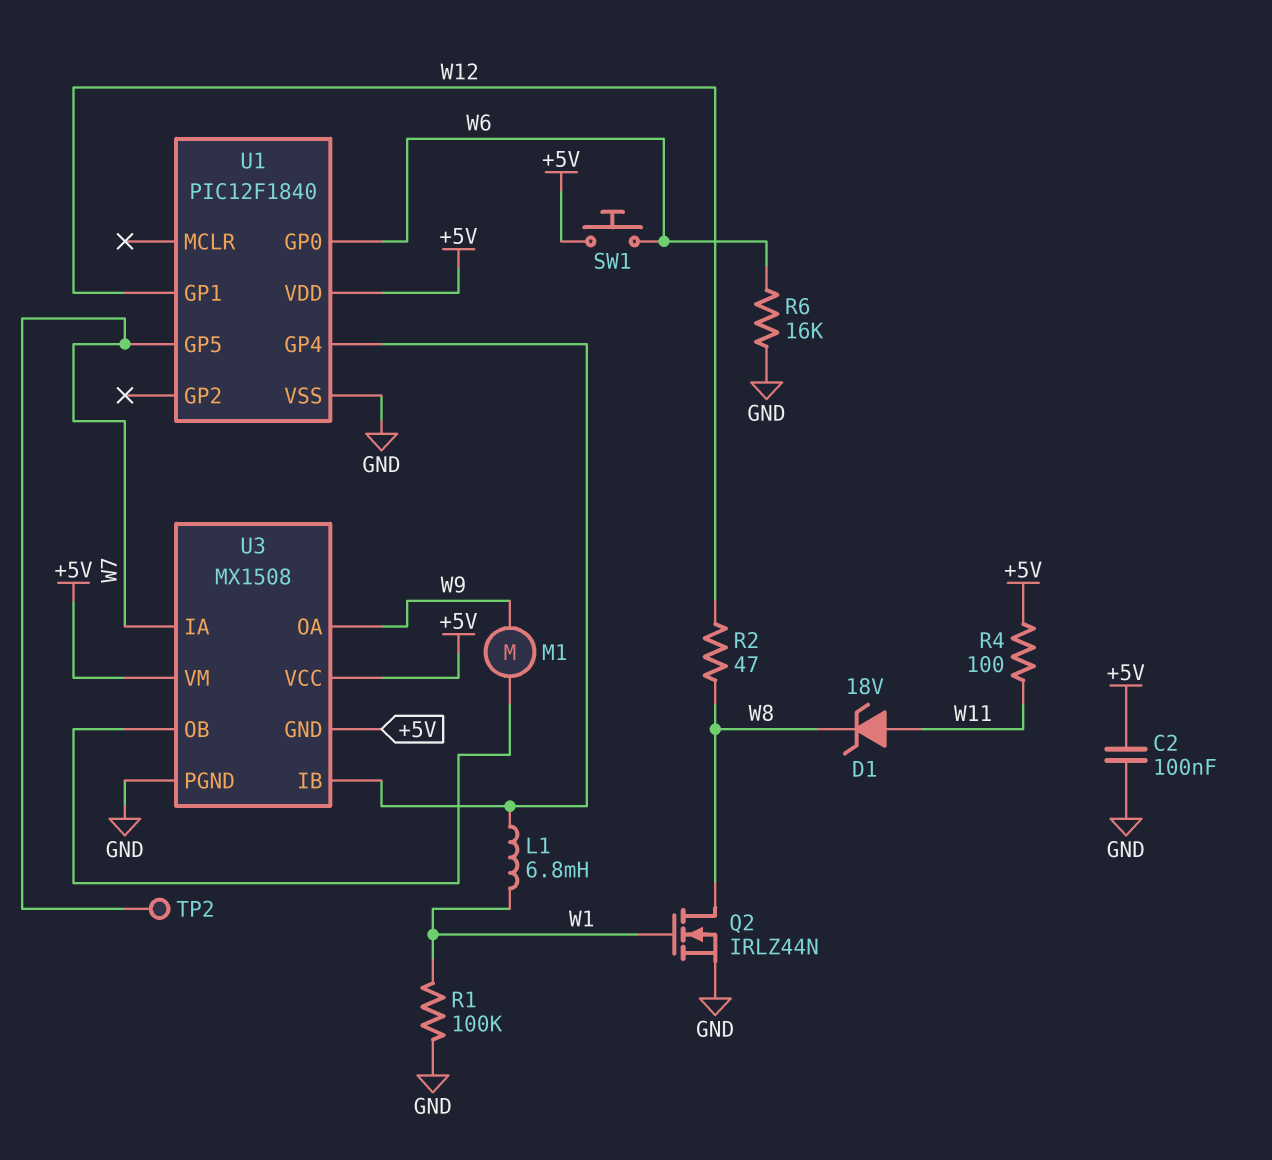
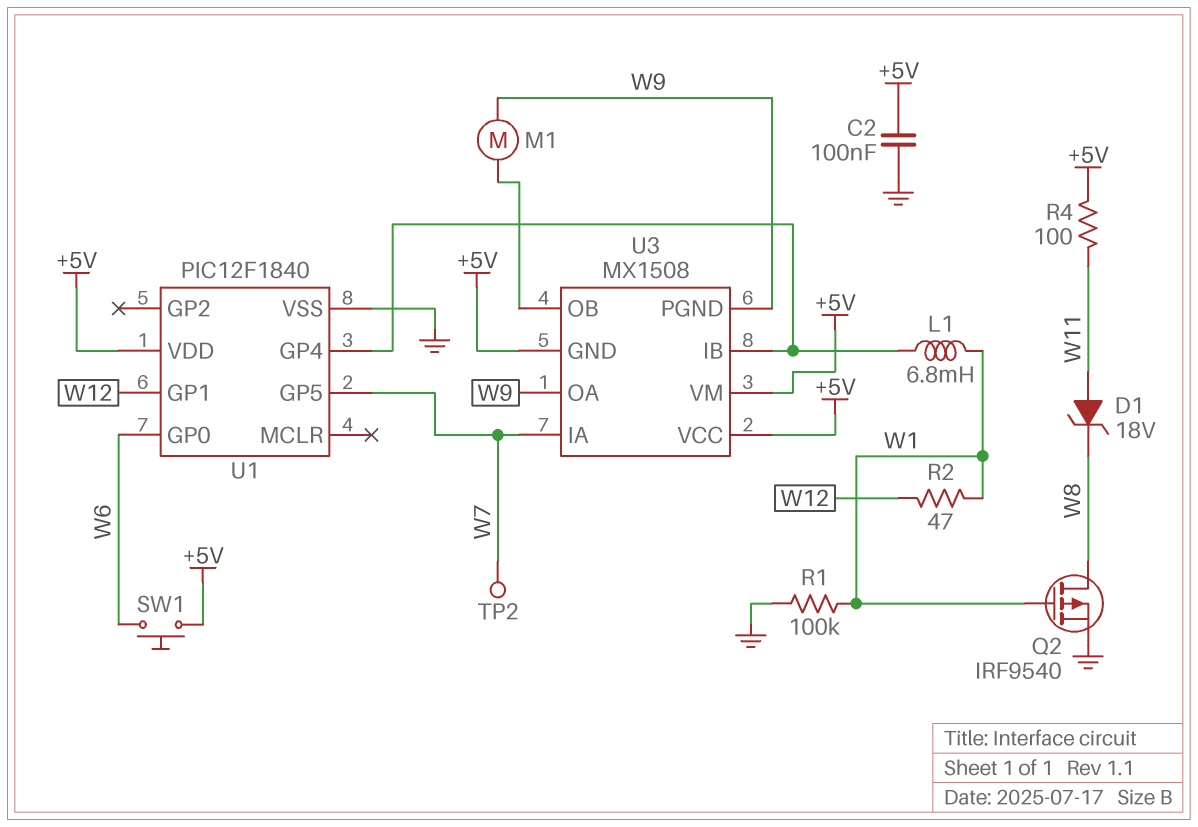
Q2: NMOS IRLZ44N (G W1, D W8, S GND) -> PMOS IRF9540 (G W1, D W8, S GND)
R2: 47 (W8, W12) -> 47 (W1, W12)
R6: 16k (GND, W6) -> none
U3 pin PGND: GND -> W9

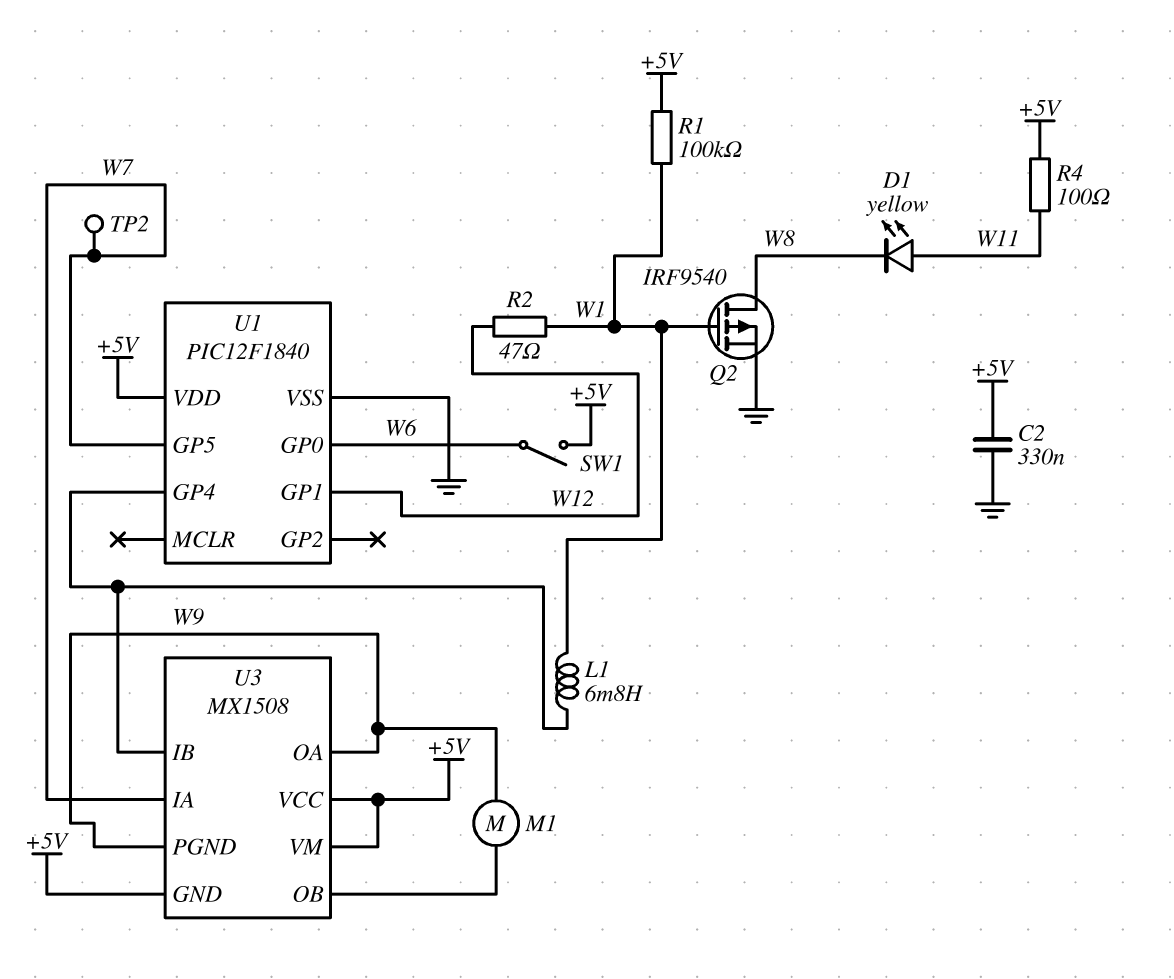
C2: 100nF (+5V, GND) -> 330nF (+5V, GND)
D1: zener 18V (A W11, K W8) -> LED yellow (A W11, K W8)
R1: 100k (GND, W1) -> 100k (+5V, W1)
SW1: button (+5V, W6) -> switch (+5V, W6)

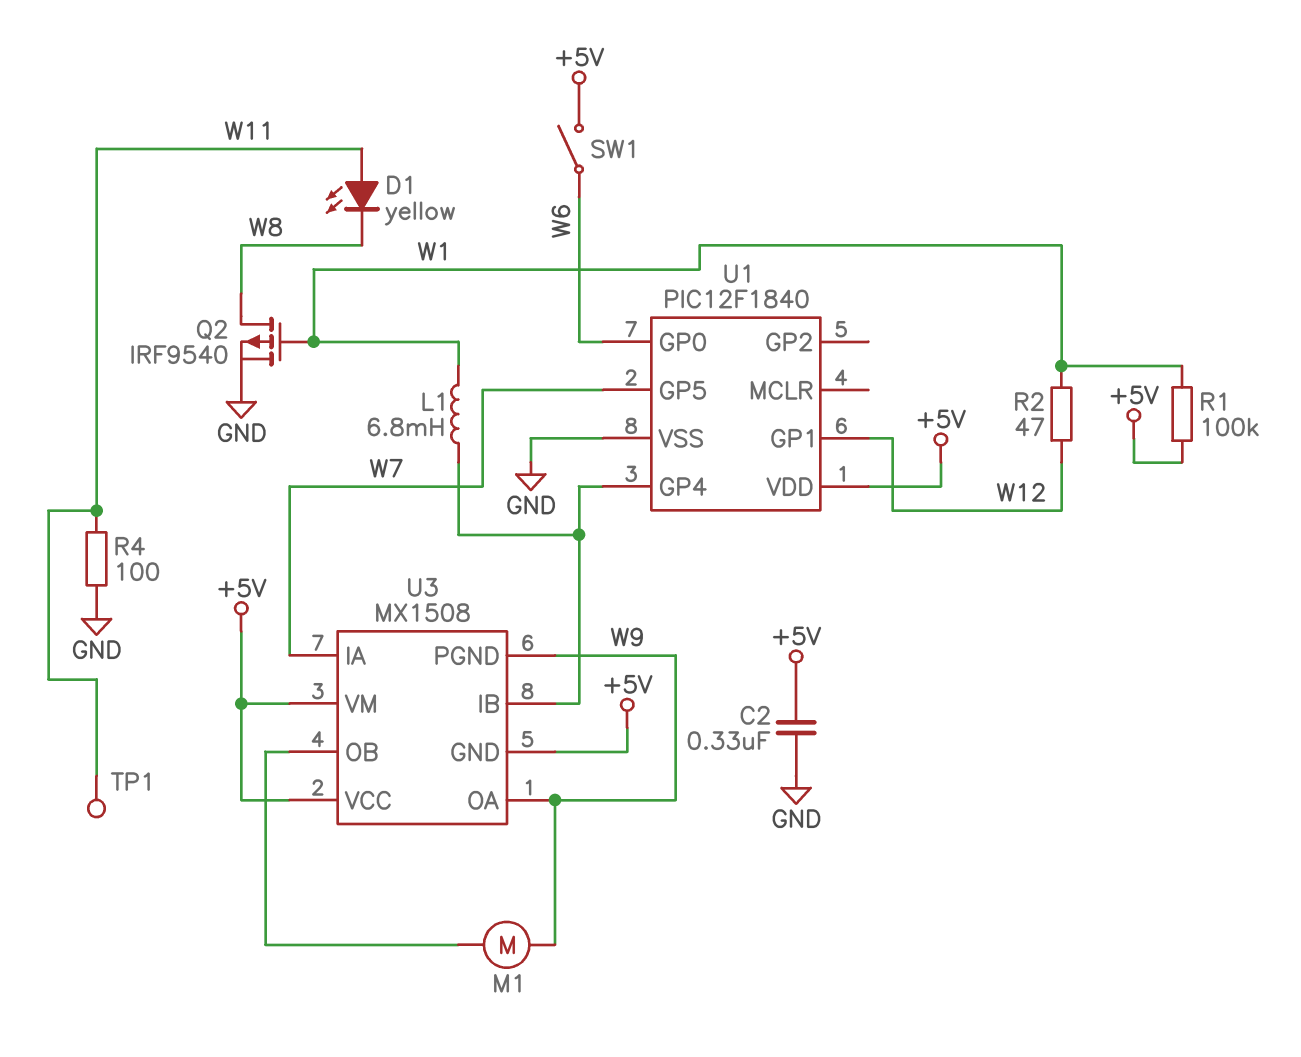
R4: 100 (+5V, W11) -> 100 (GND, W11)
TP1: none -> test point (W11)
TP2: test point (W7) -> none

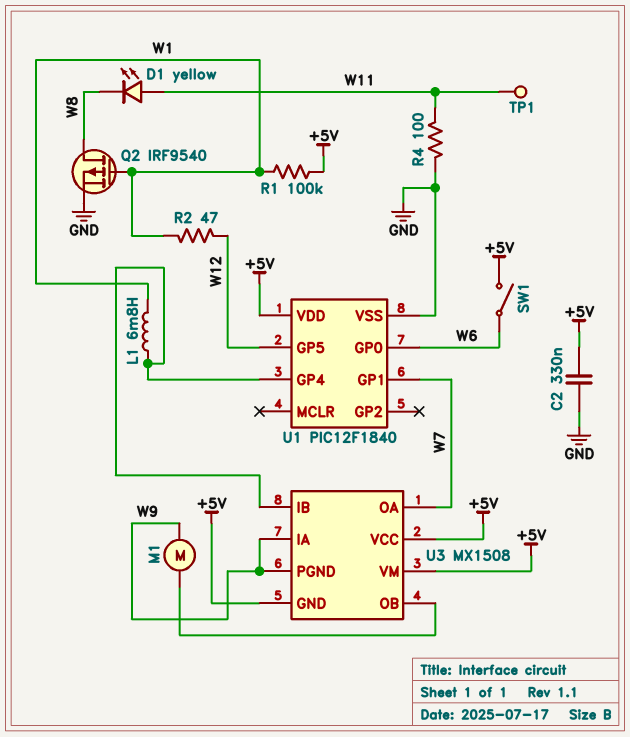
U1 pin GP1: W12 -> W7
U1 pin GP5: W7 -> W12
U3 pin IA: W7 -> W9
U3 pin OA: W9 -> W7

